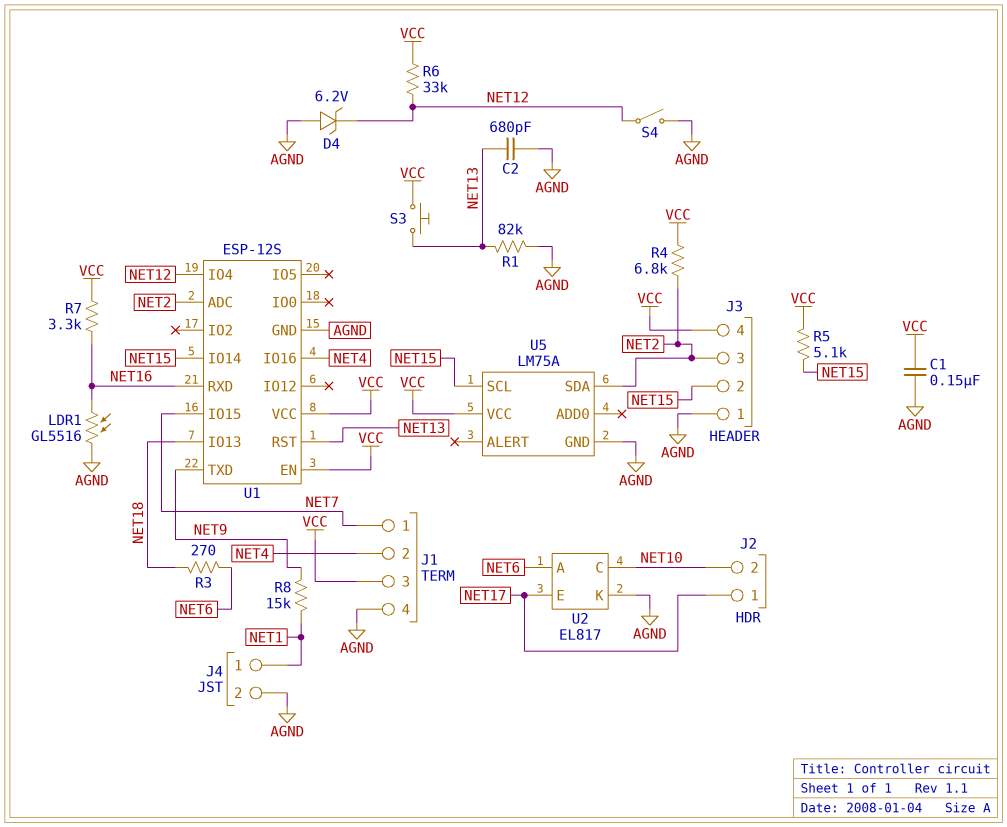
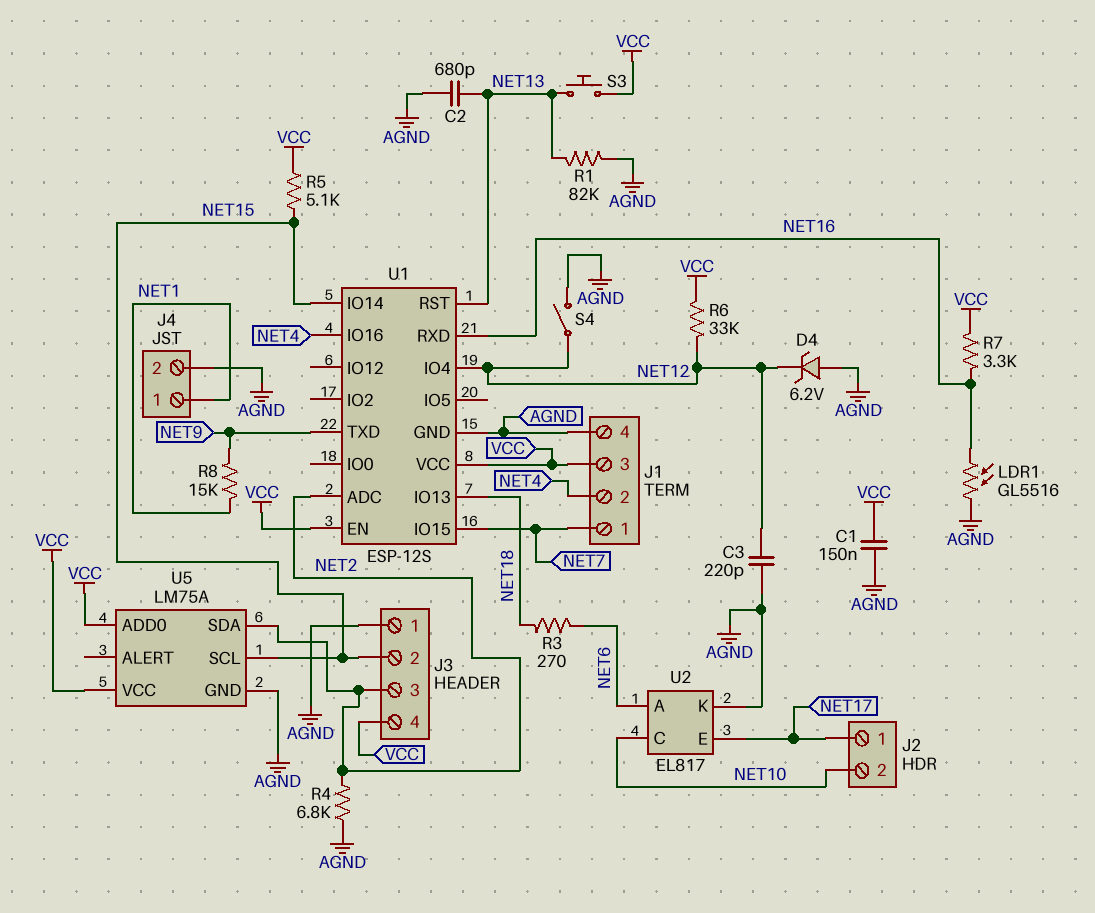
C3: none -> 220pF (AGND, NET12)
R4: 6.8k (NET2, VCC) -> 6.8k (AGND, NET2)
U5 pin ADD0: none -> VCC

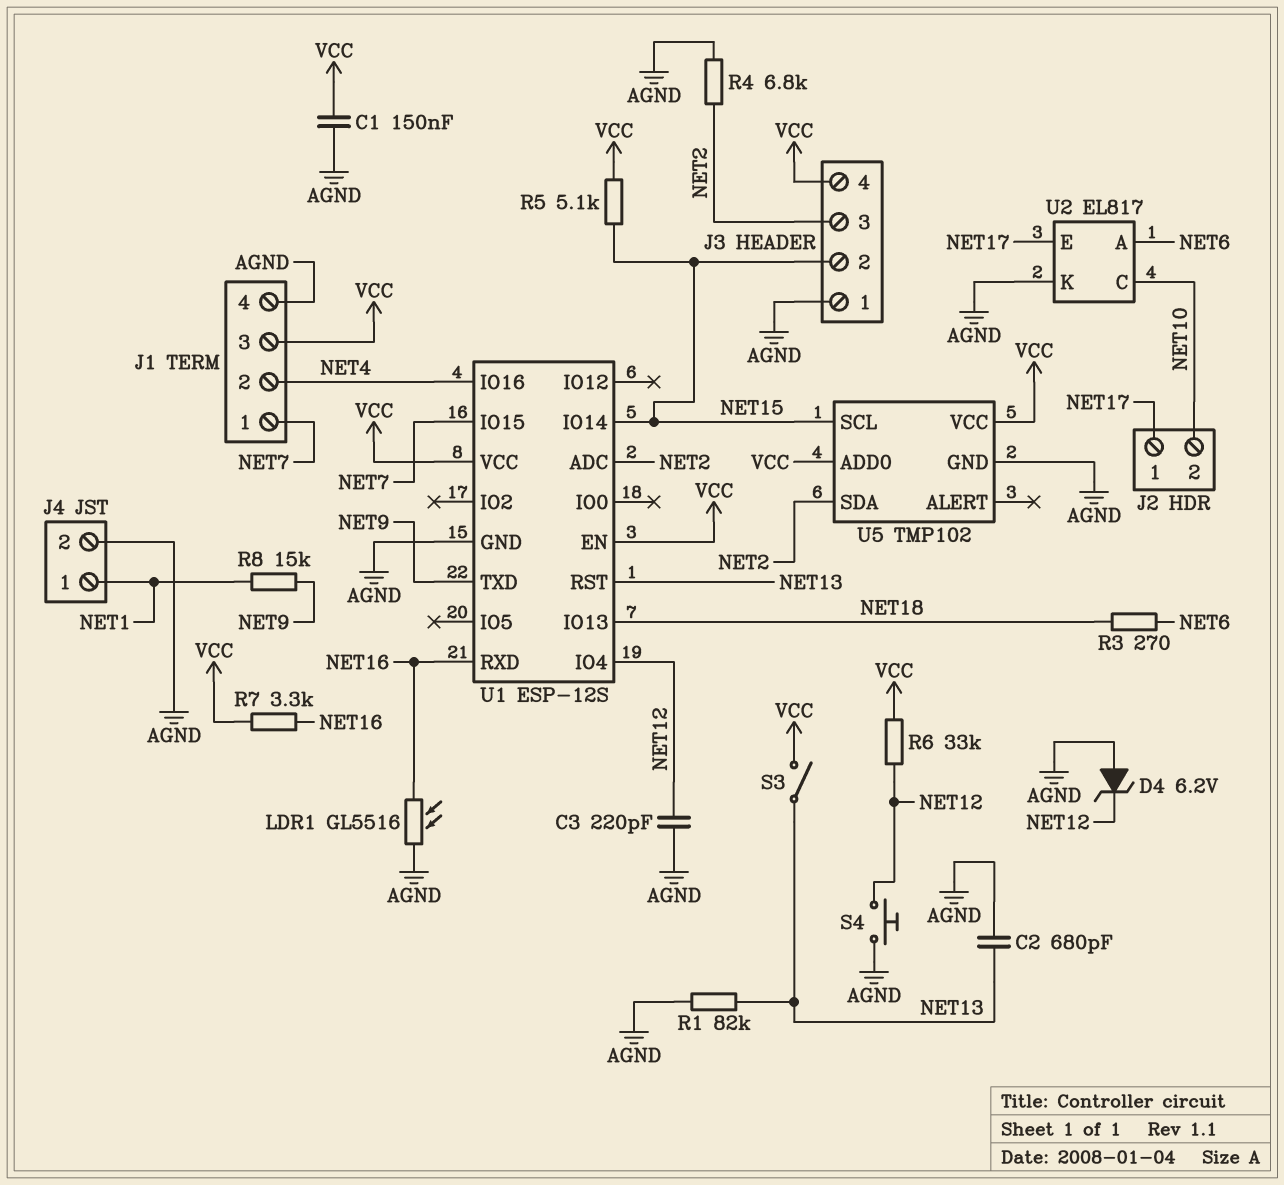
S3: button (NET13, VCC) -> switch (NET13, VCC)
S4: switch (AGND, NET12) -> button (AGND, NET12)
U5: LM75A -> TMP102

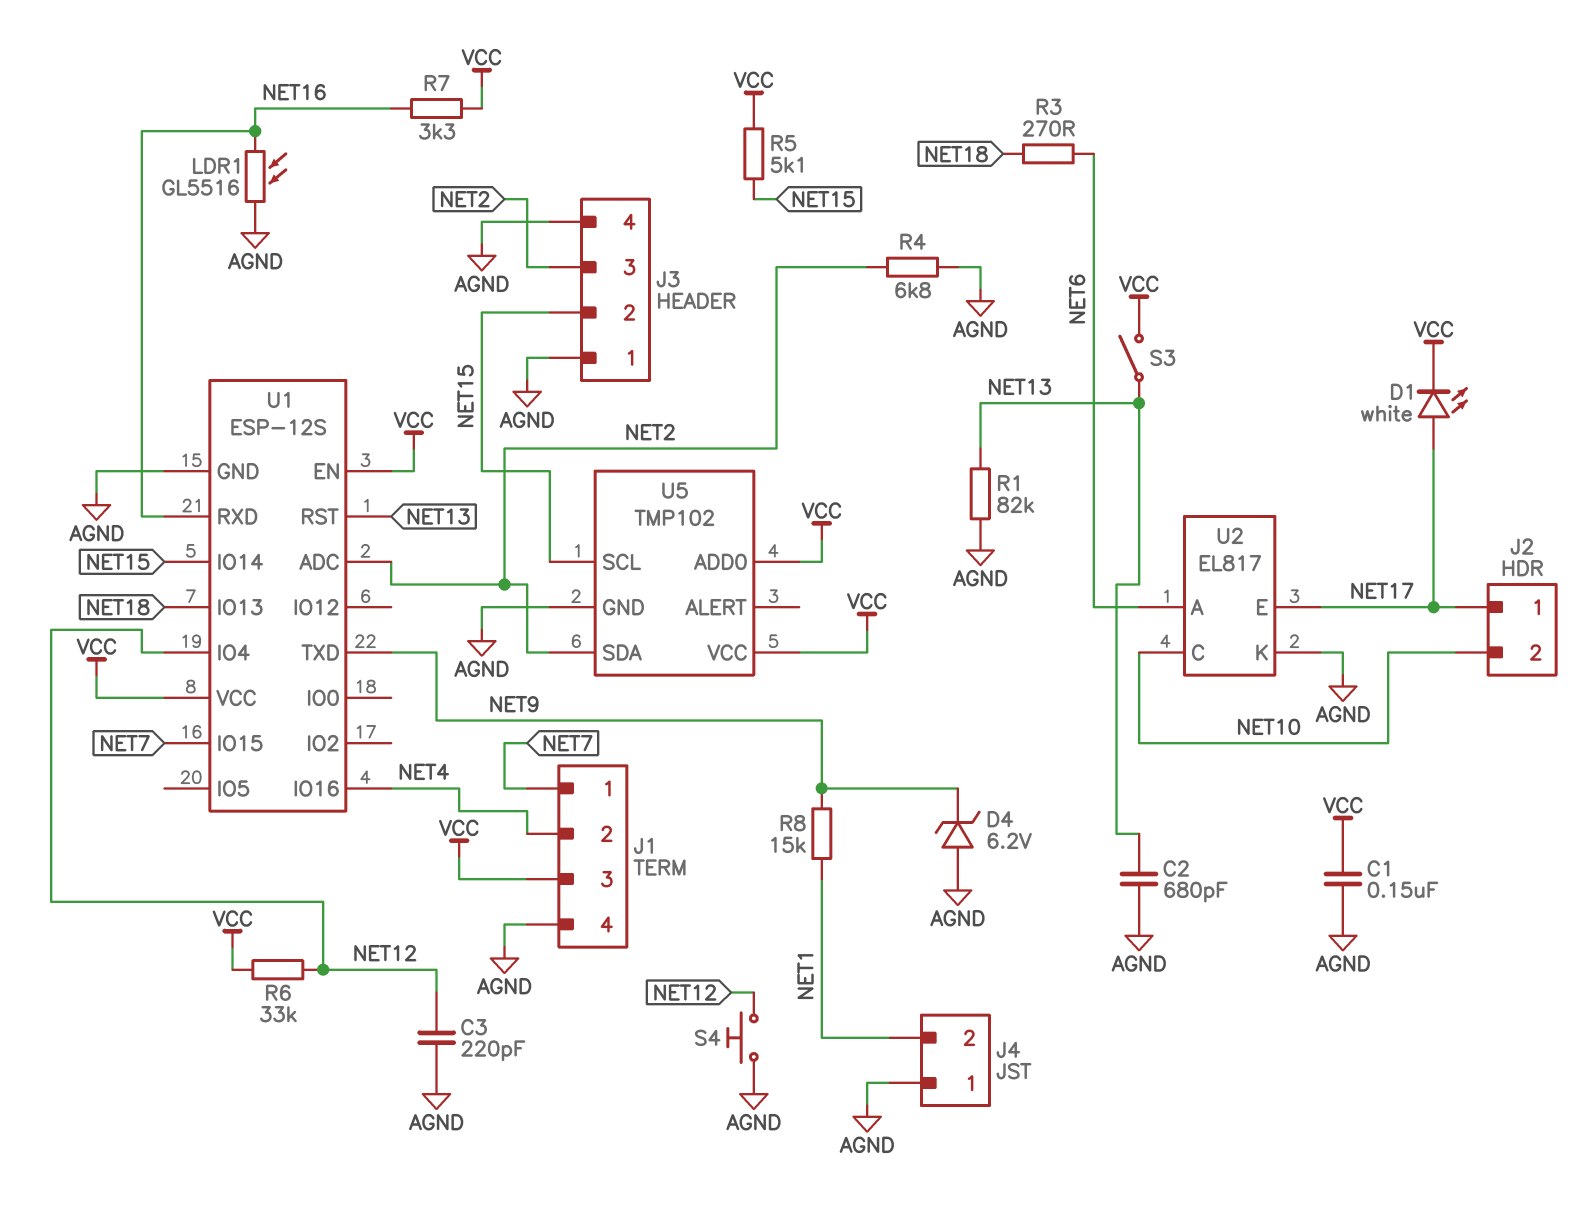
D1: none -> LED white (A NET17, K VCC)
D4: zener 6.2V (A AGND, K NET12) -> zener 6.2V (A AGND, K NET9)
J3 pin 4: VCC -> AGND
J4 pin 1: NET1 -> AGND
J4 pin 2: AGND -> NET1

